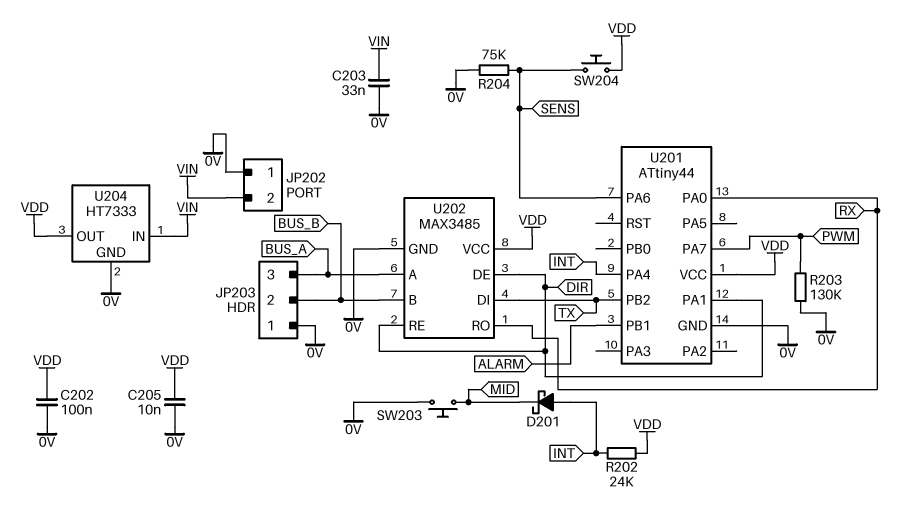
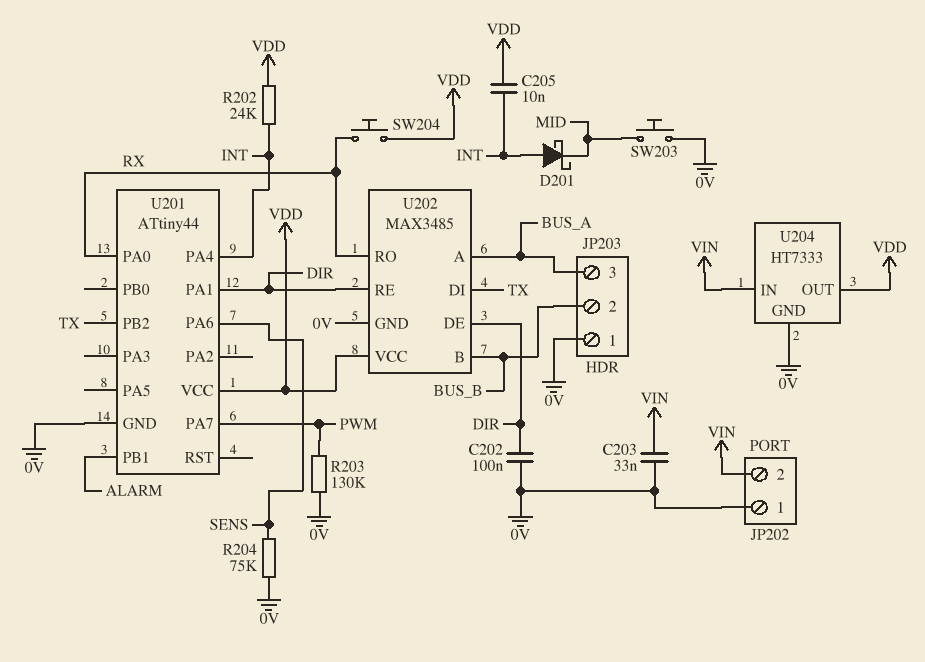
C202: 100nF (0V, VDD) -> 100nF (0V, DIR)
C205: 10nF (0V, VDD) -> 10nF (INT, VDD)
SW204: button (SENS, VDD) -> button (RX, VDD)

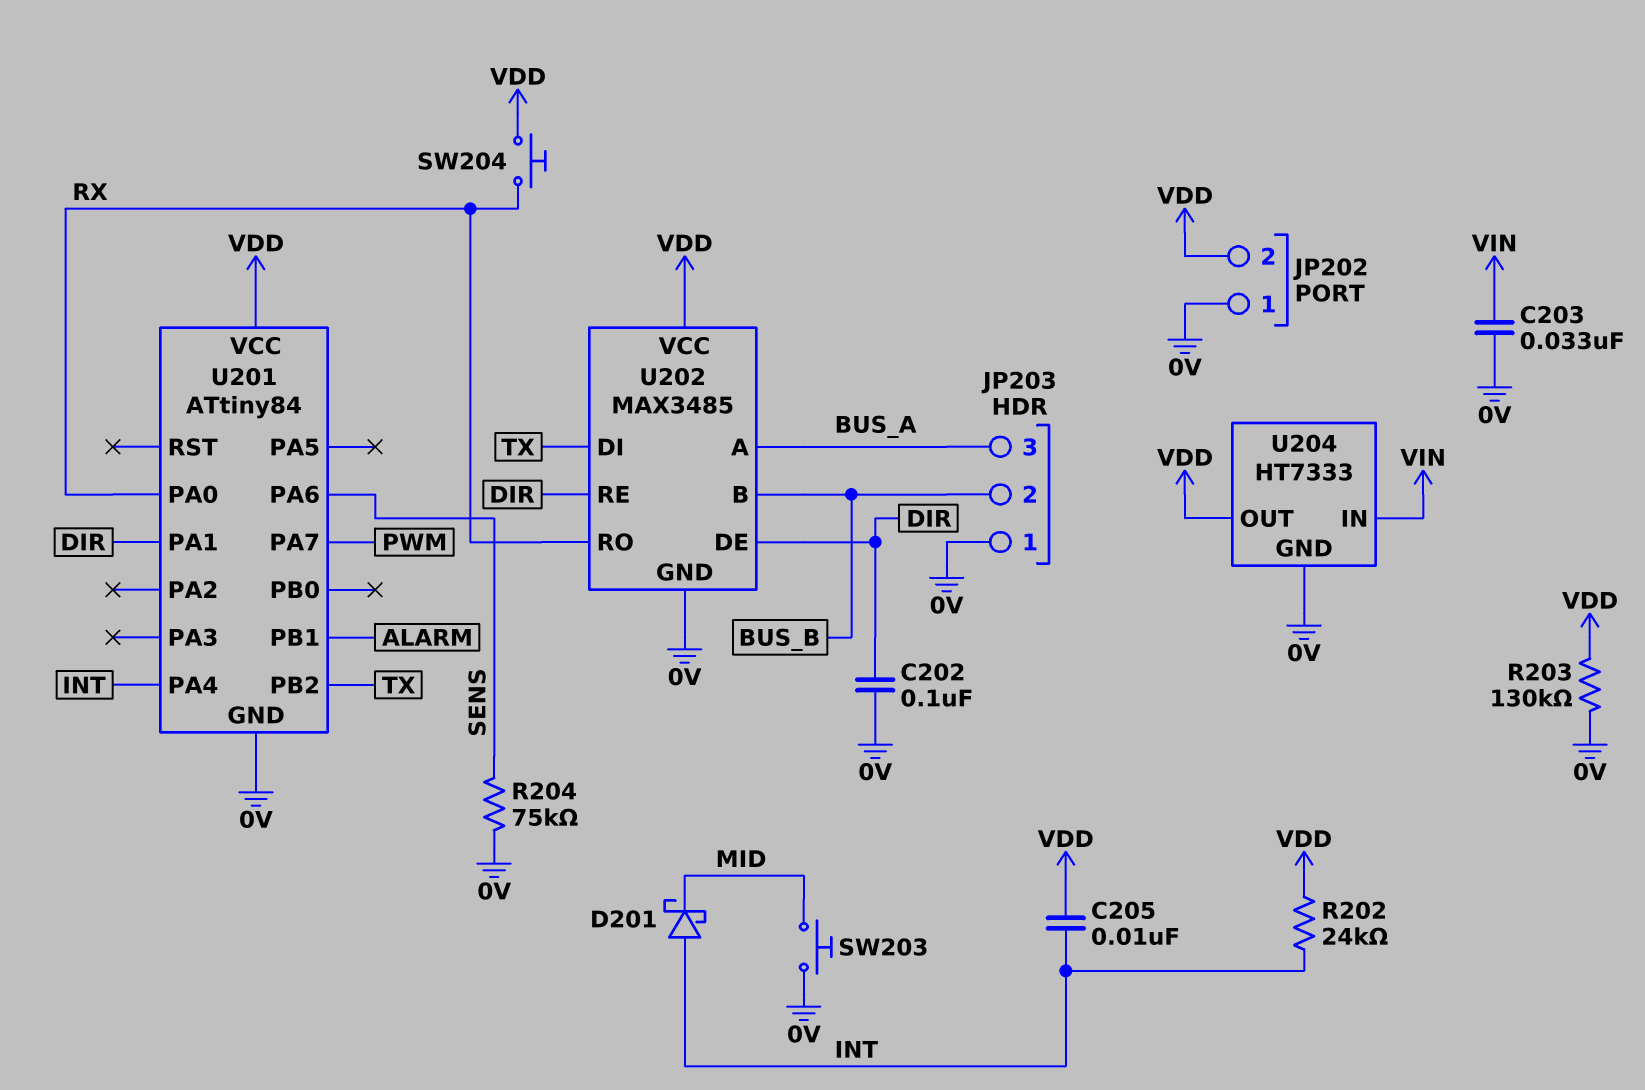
JP202 pin 2: VIN -> VDD
R203: 130k (0V, PWM) -> 130k (0V, VDD)
U201: ATtiny44 -> ATtiny84

